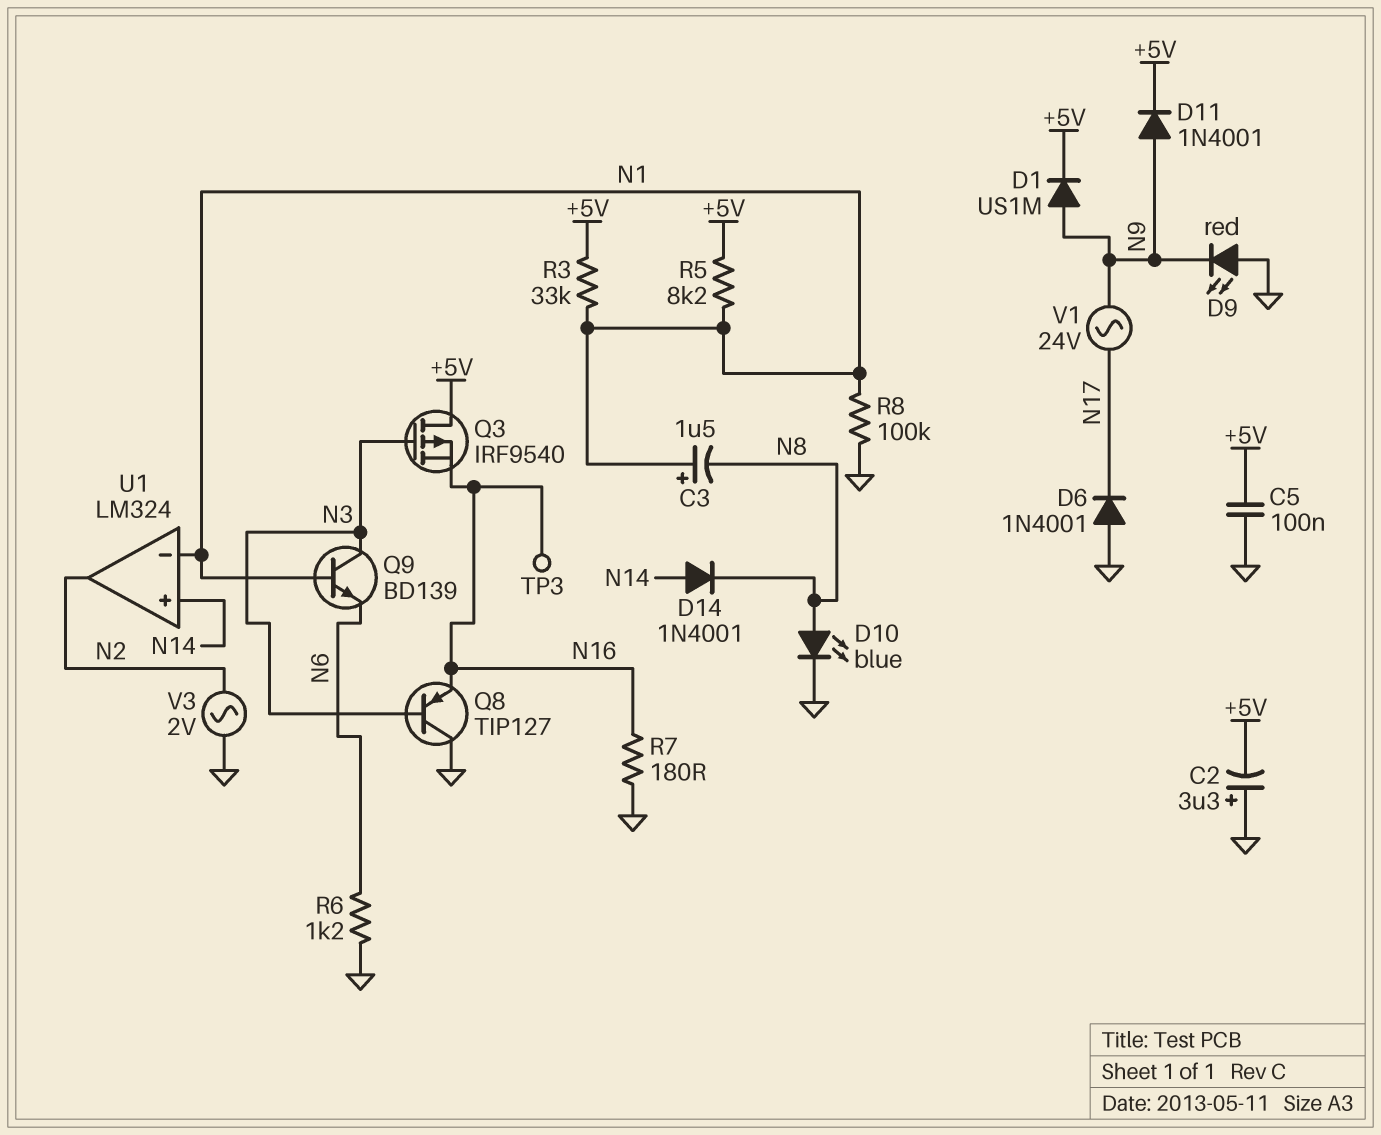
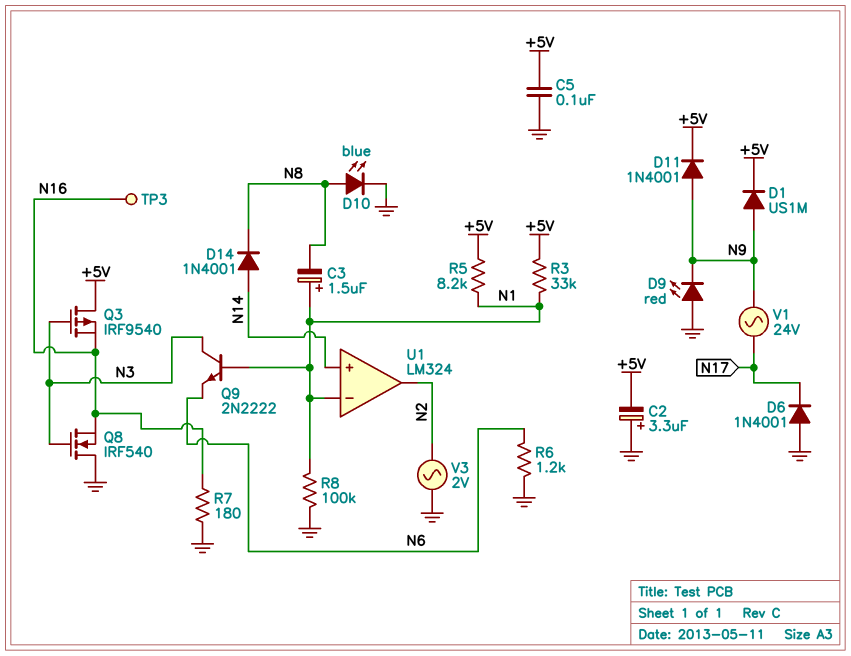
Q8: PNP TIP127 (B N3, C GND, E N16) -> NMOS IRF540 (G N3, D GND, S N16)
Q9: NPN BD139 (B N1, C N3, E N6) -> NPN 2N2222 (B N1, C N3, E N6)

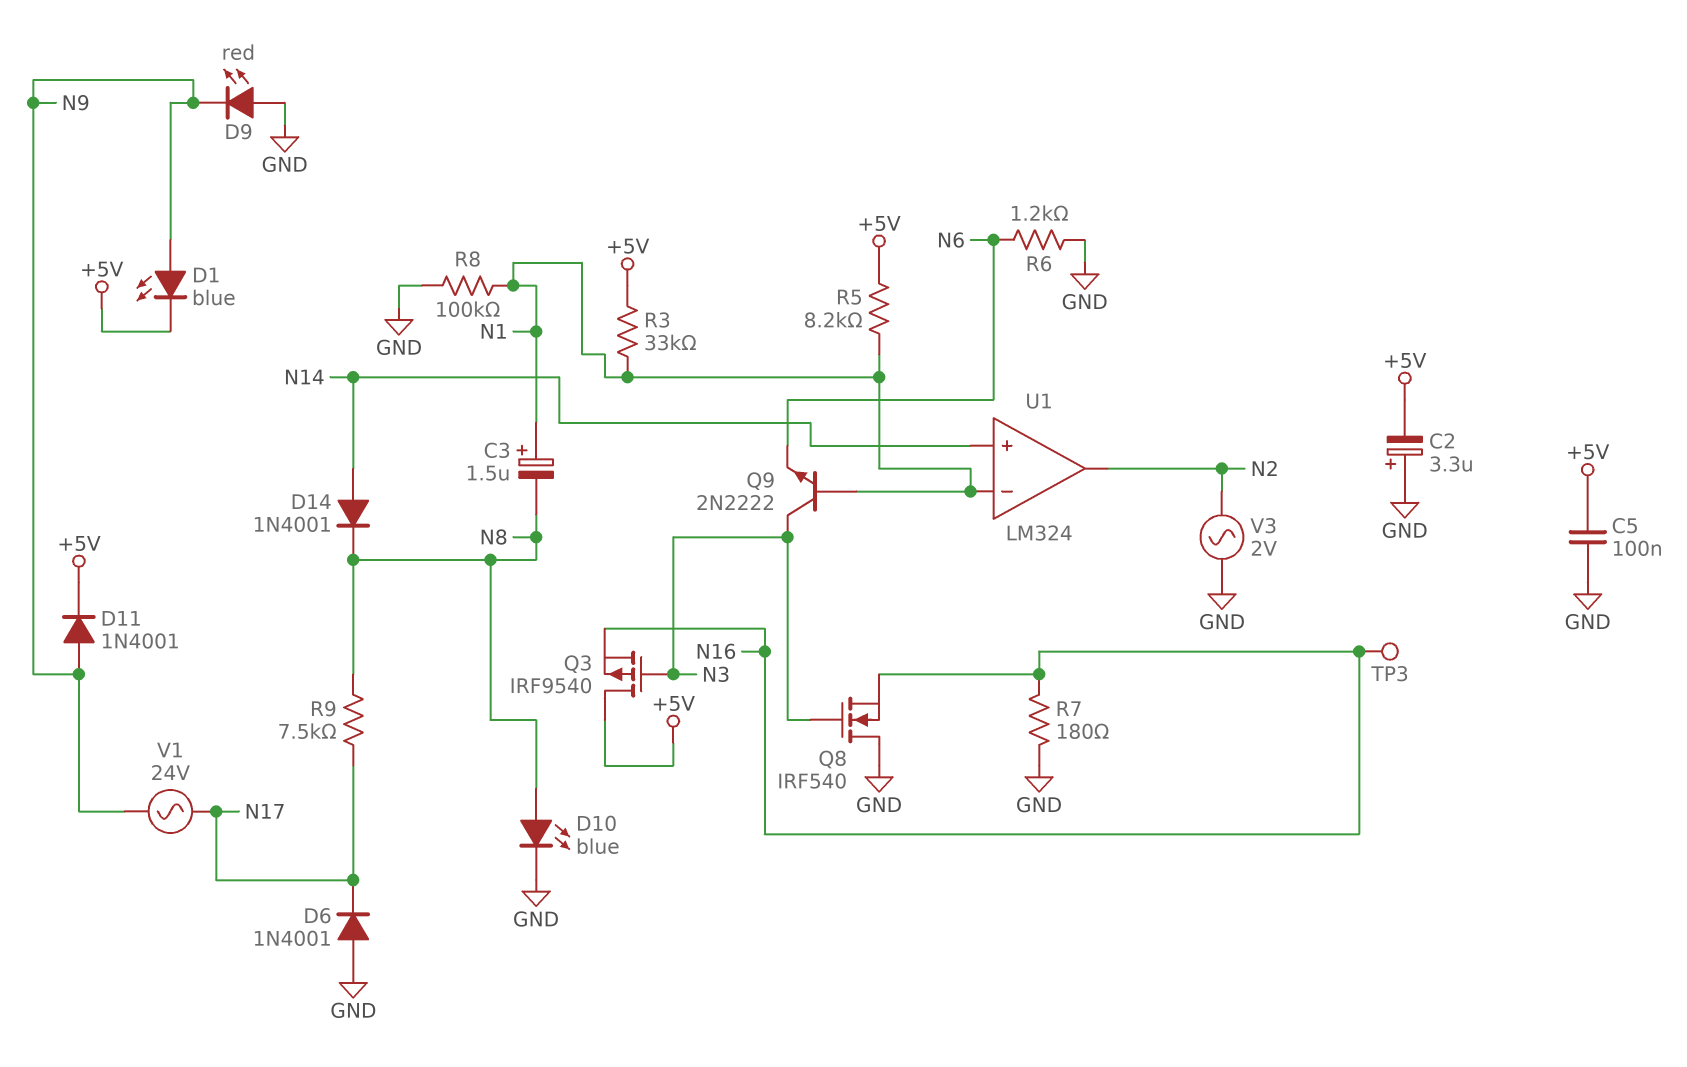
D1: diode US1M (A N9, K +5V) -> LED blue (A N9, K +5V)
R9: none -> 7.5k (N8, N17)

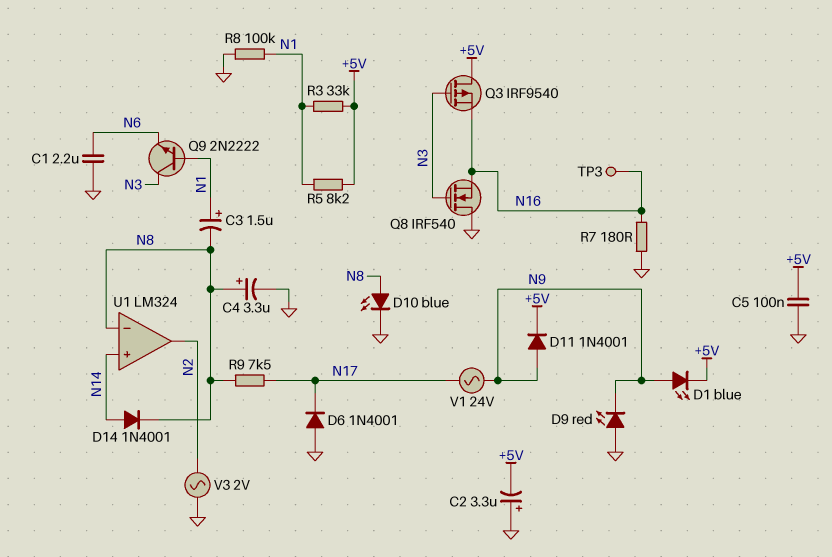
C1: none -> 2.2uF (GND, N6)
C4: none -> 3.3uF (plus N8, minus GND)
R6: 1.2k (GND, N6) -> none
U1 pin in-: N1 -> N8

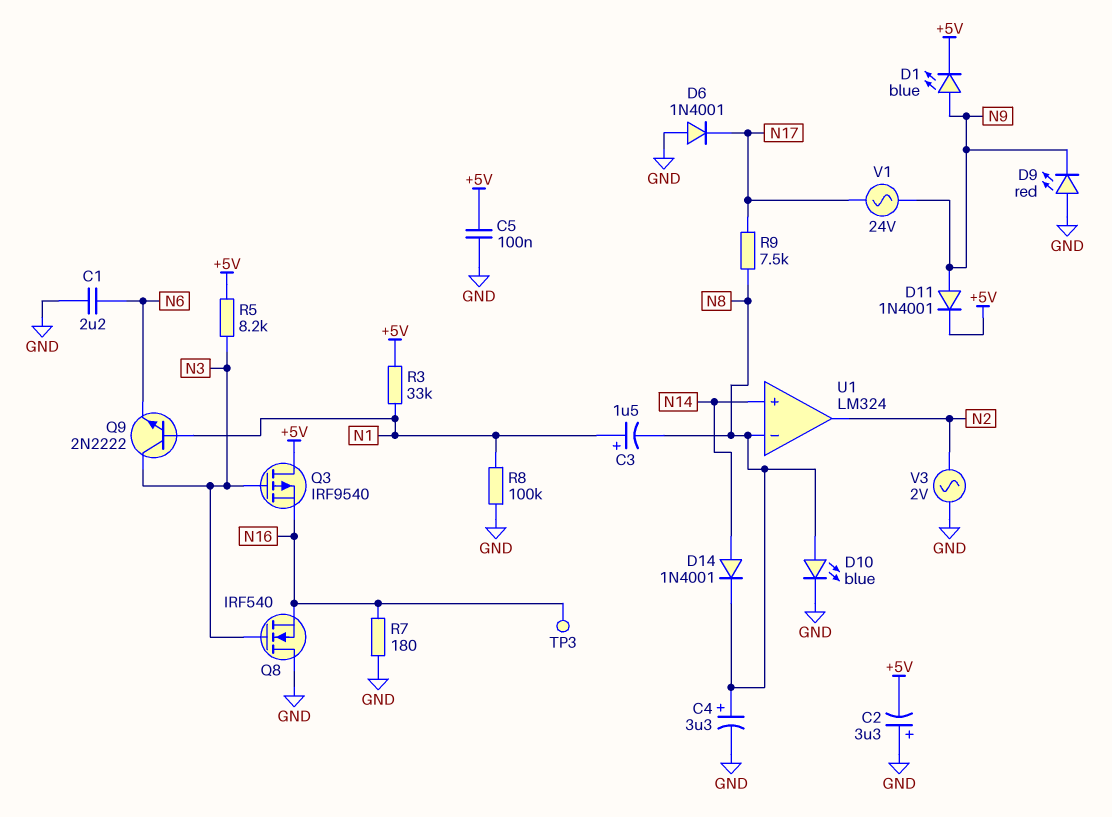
R5: 8.2k (+5V, N1) -> 8.2k (+5V, N3)

